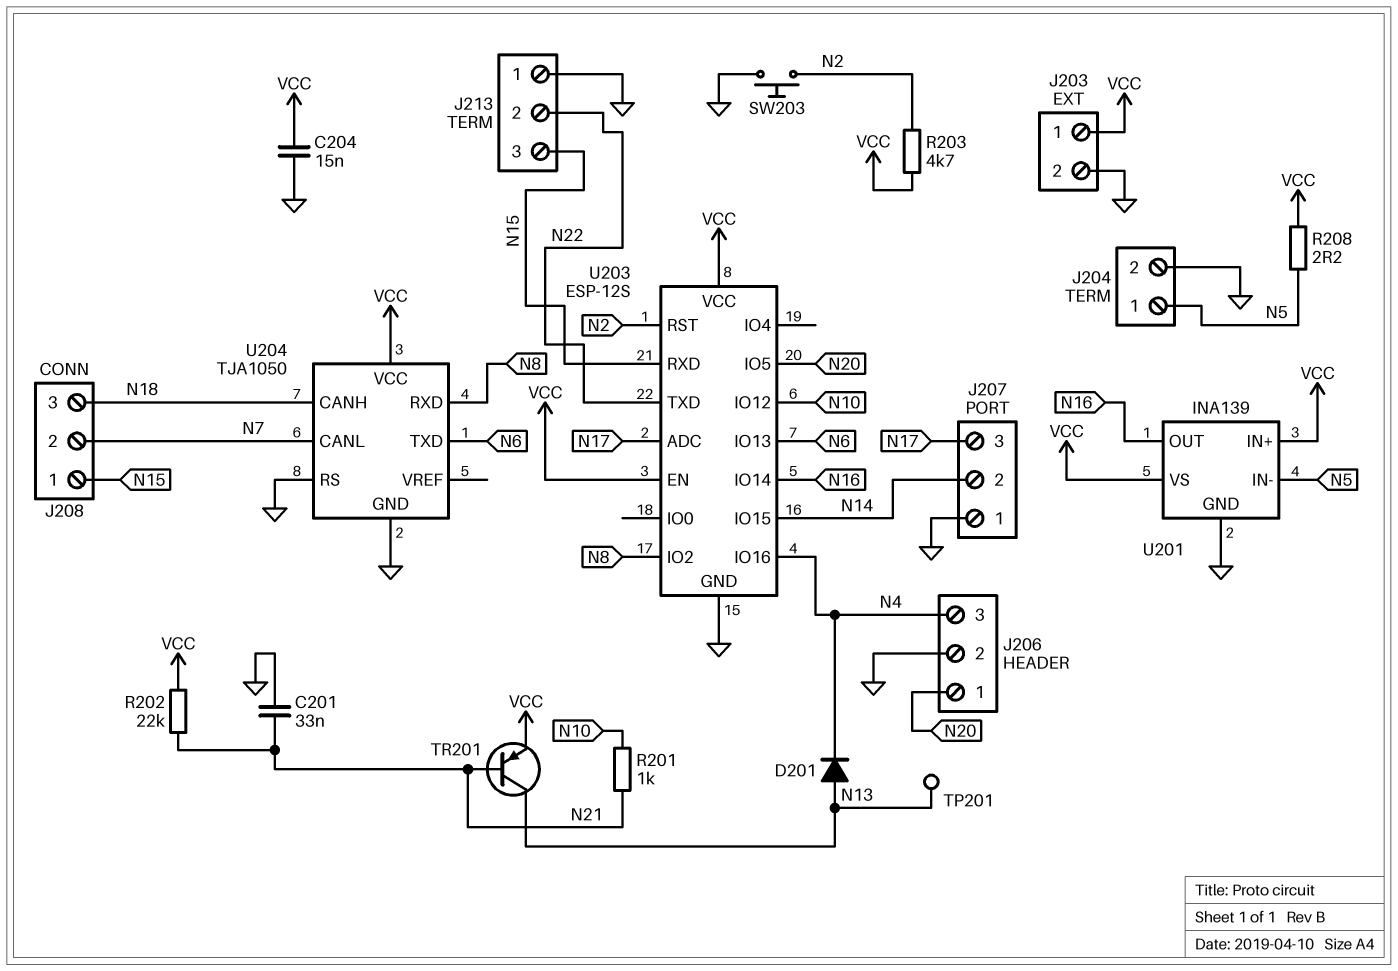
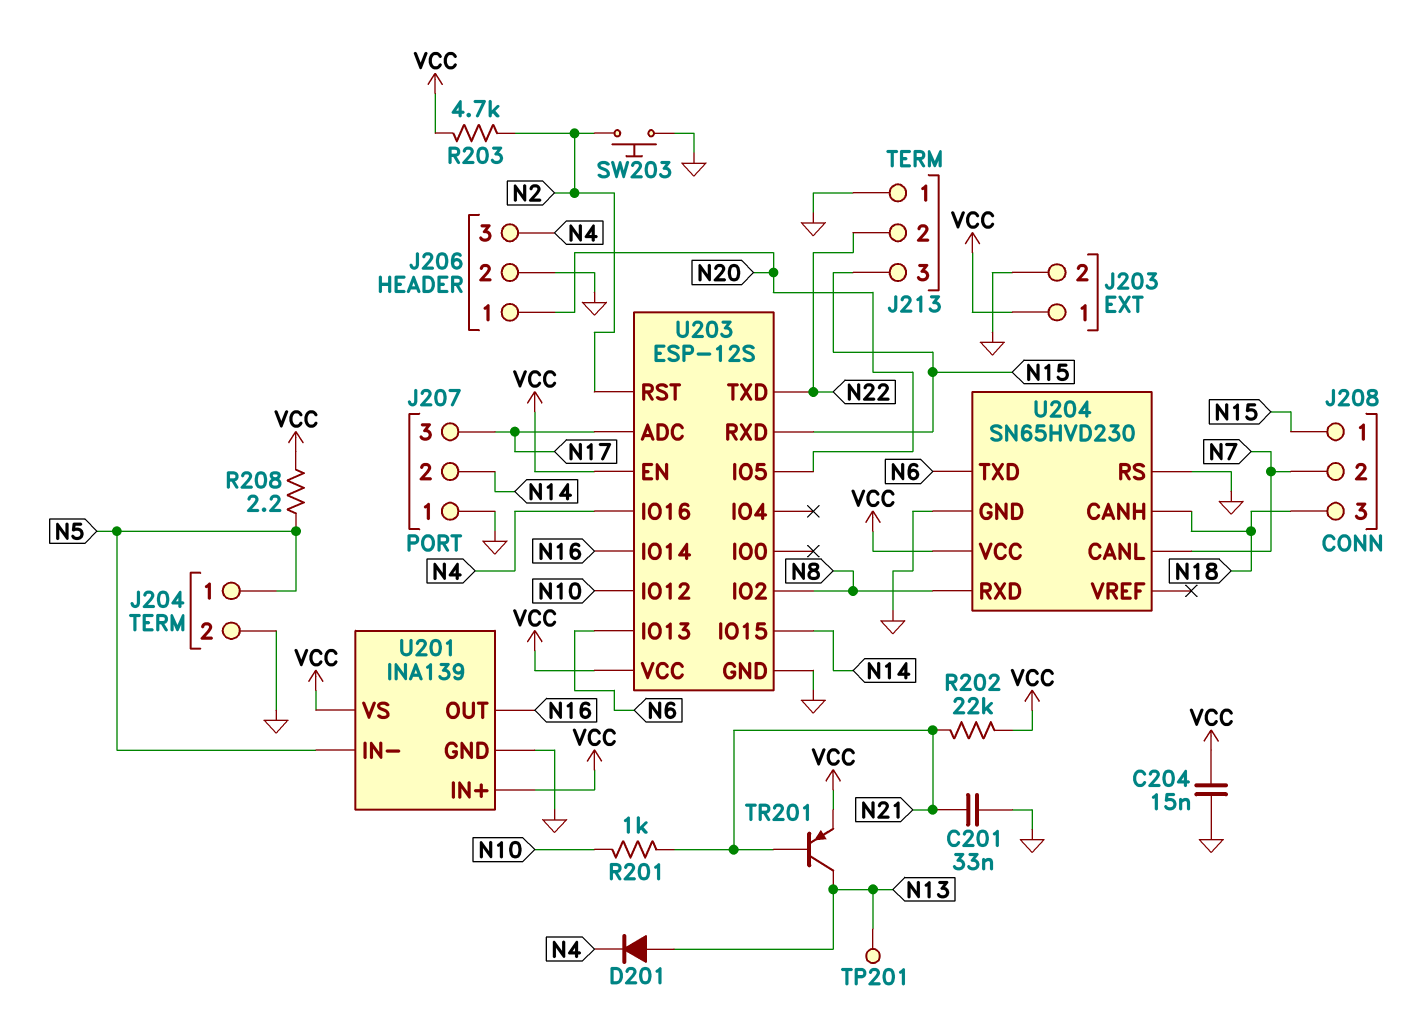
U204: TJA1050 -> SN65HVD230

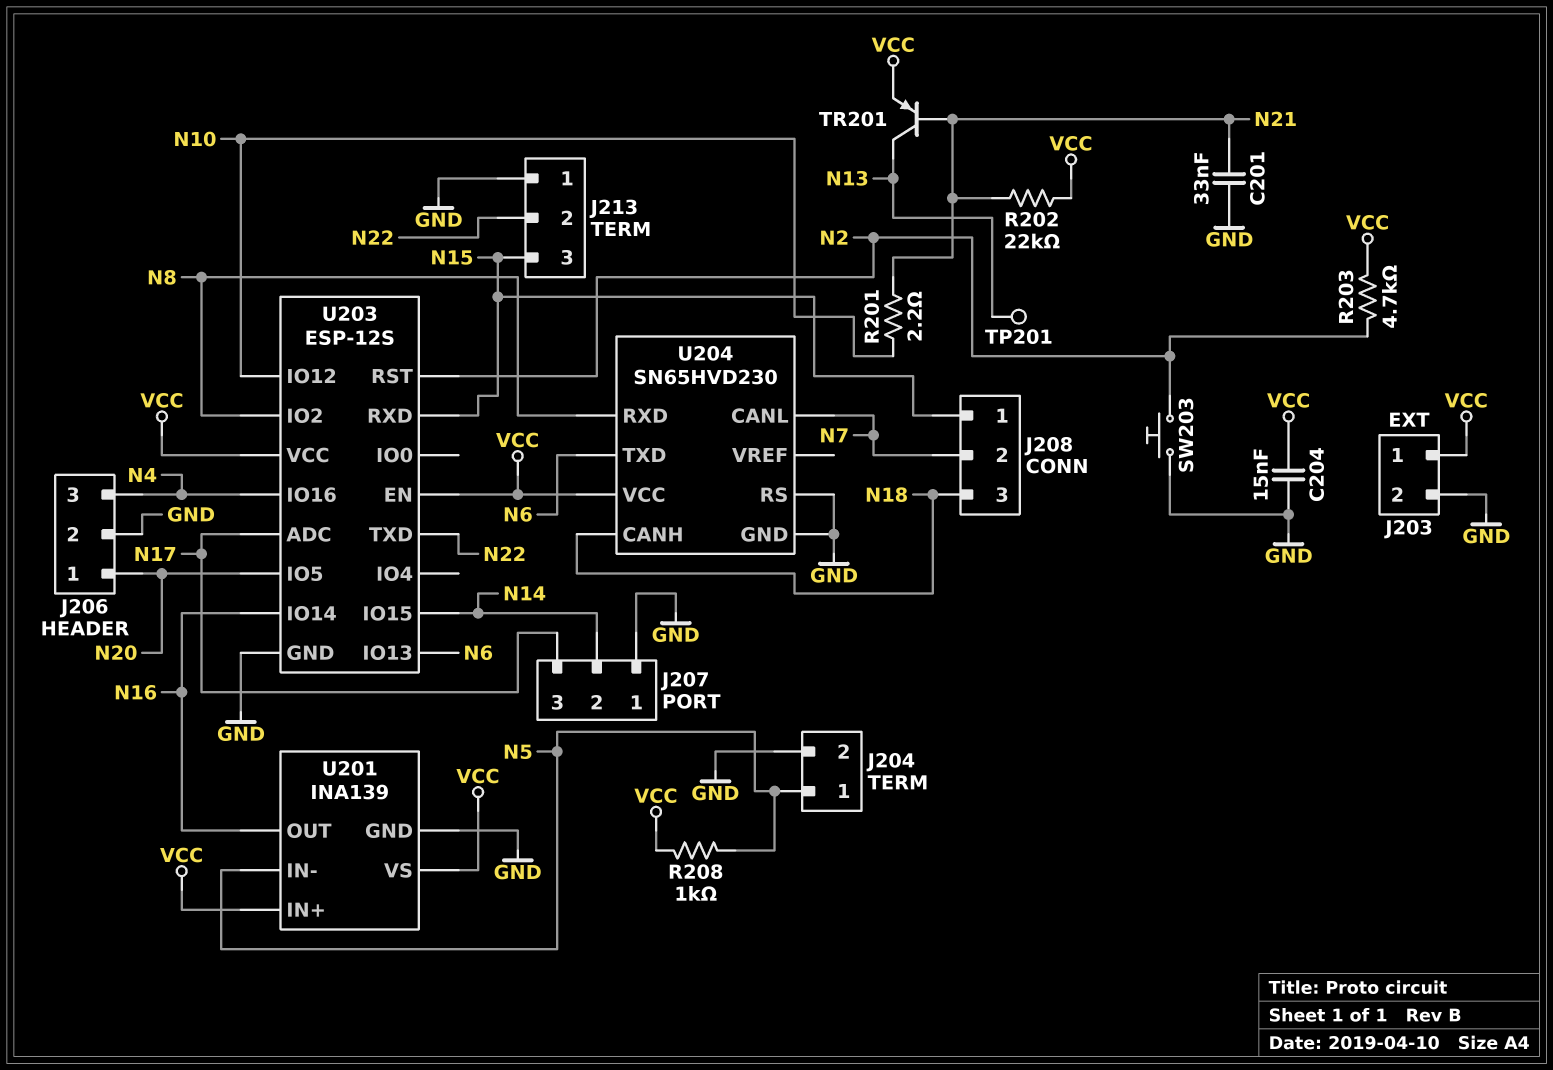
D201: diode (A N13, K N4) -> none
R201: 1k (N10, N21) -> 2.2 (N10, N21)
R208: 2.2 (N5, VCC) -> 1k (N5, VCC)

